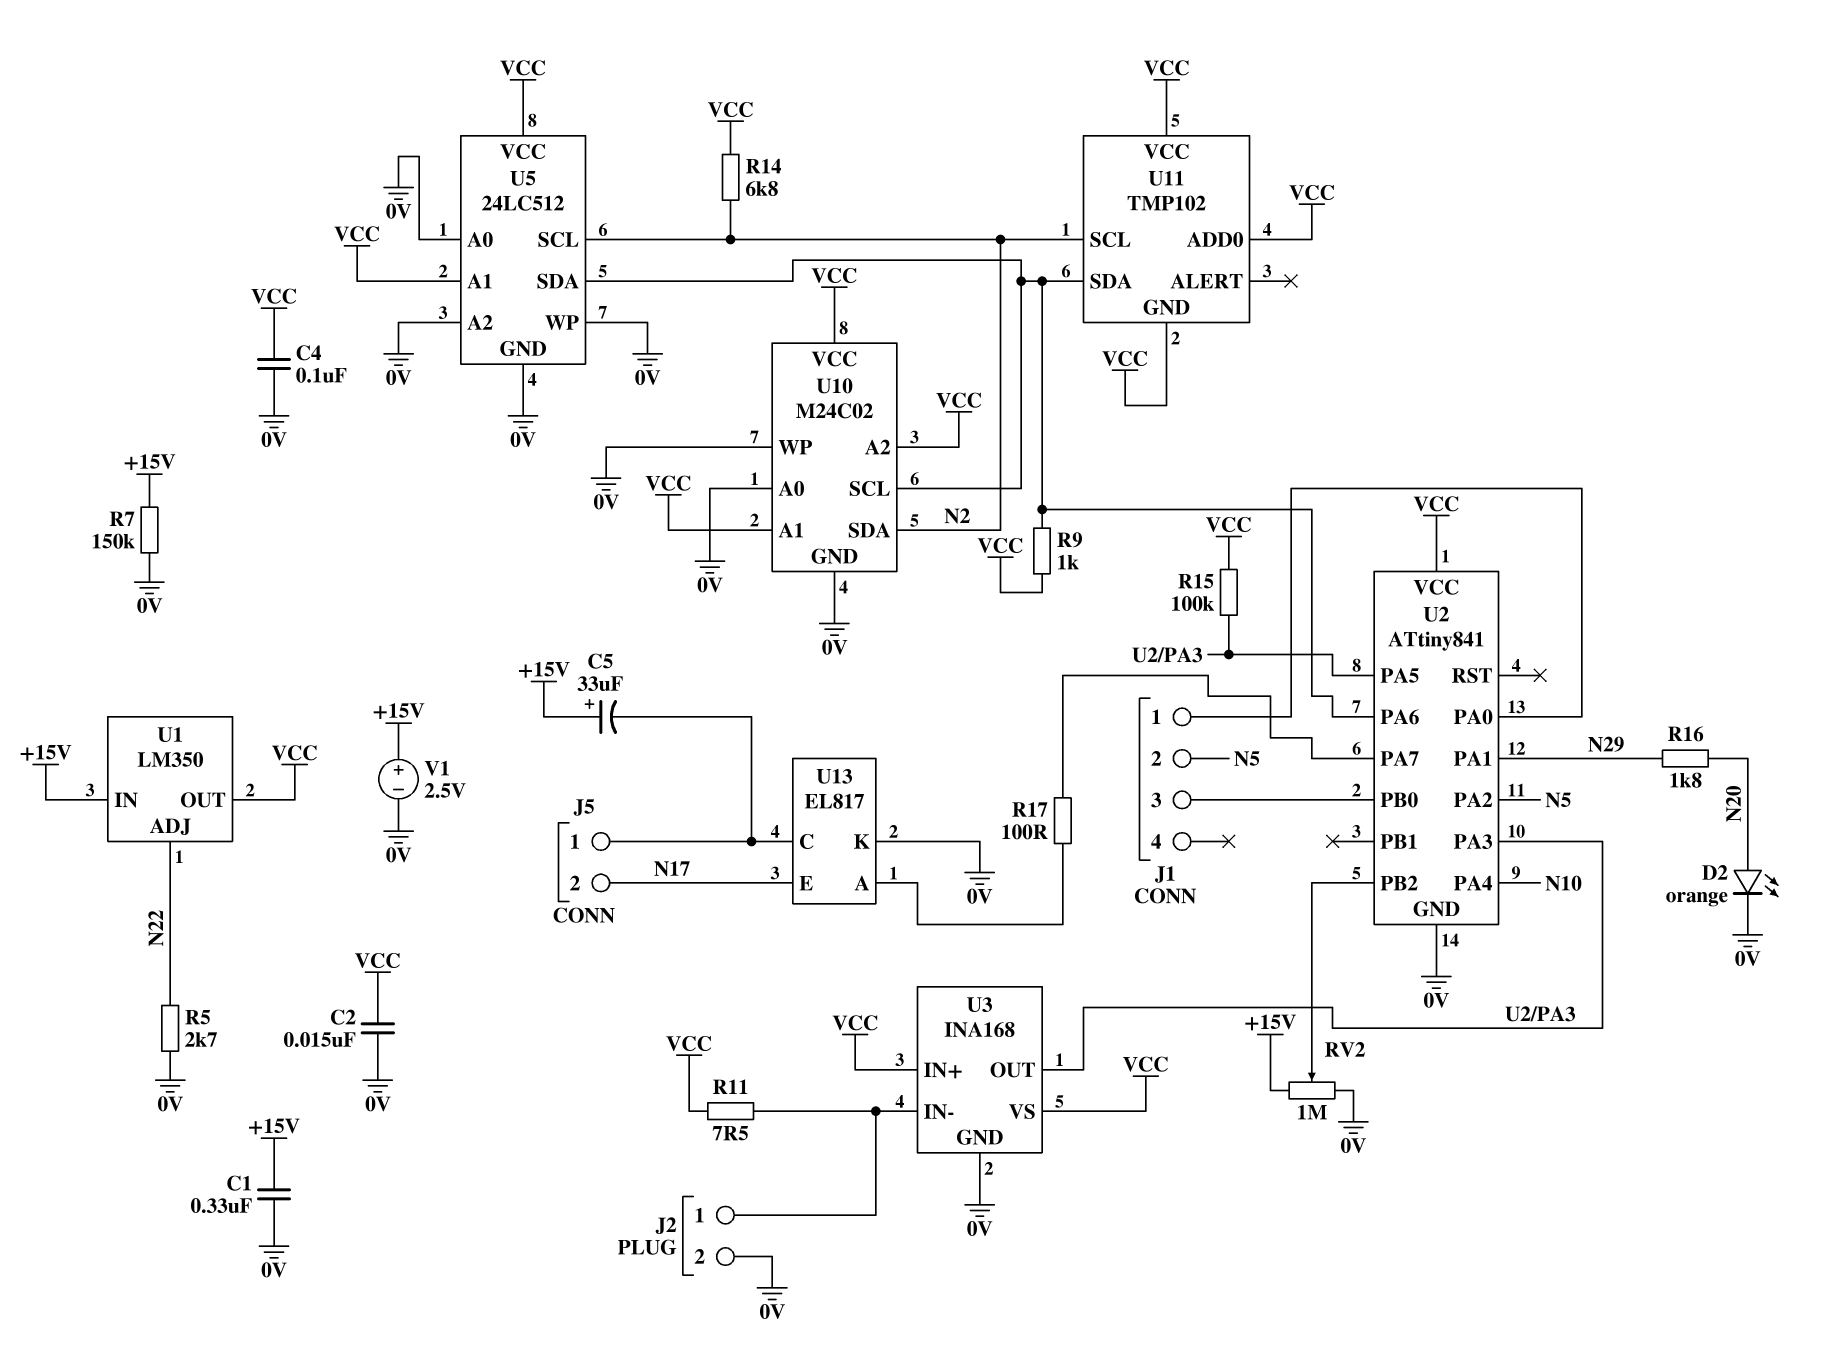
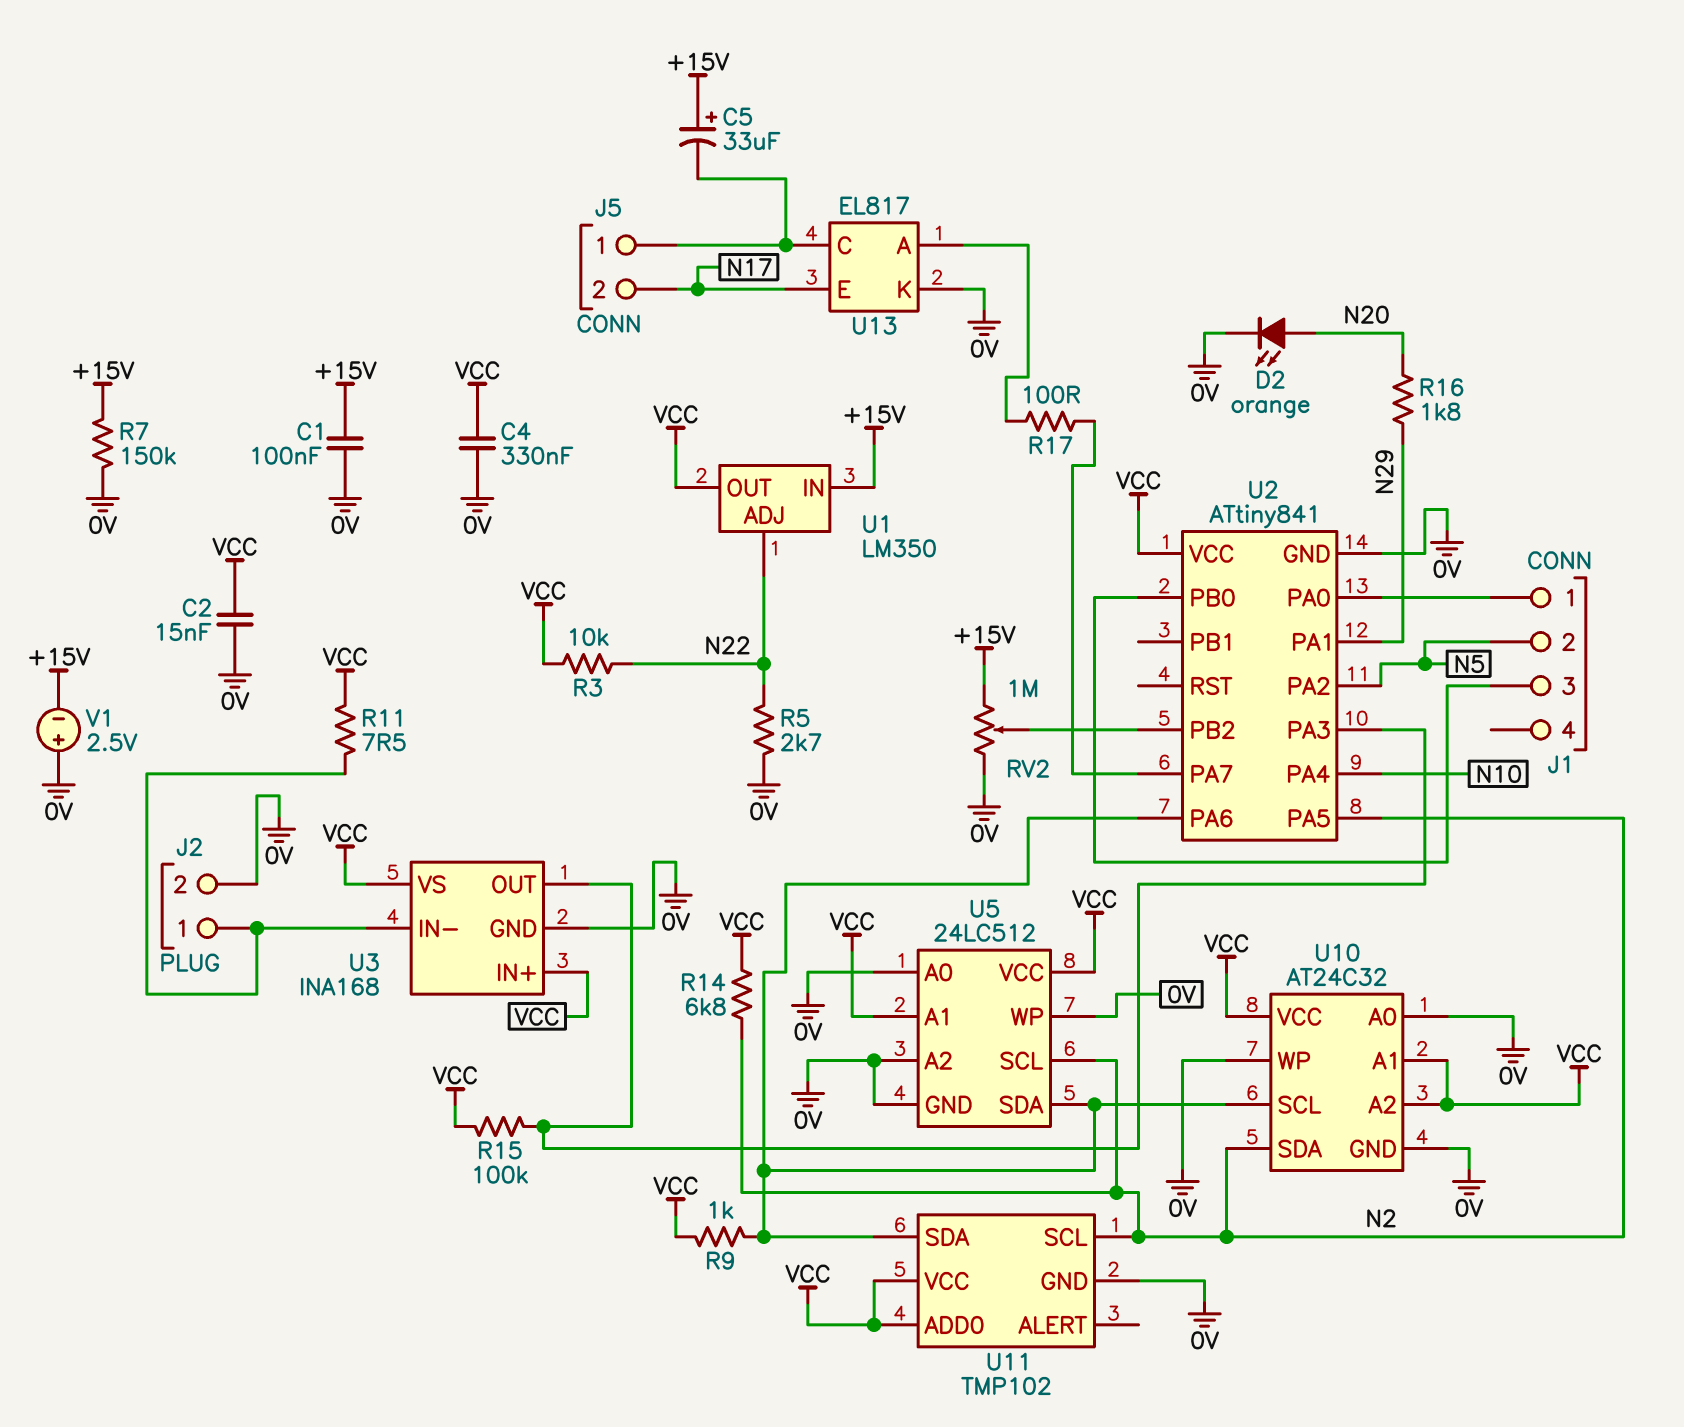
C1: 330nF (+15V, 0V) -> 100nF (+15V, 0V)
C4: 100nF (0V, VCC) -> 330nF (0V, VCC)
R3: none -> 10k (N22, VCC)
U2 pin PA5: U2/PA3 -> N2
U10: M24C02 -> AT24C32
U11 pin GND: VCC -> 0V
V1: 2.5V (plus +15V, minus 0V) -> 2.5V (plus 0V, minus +15V)

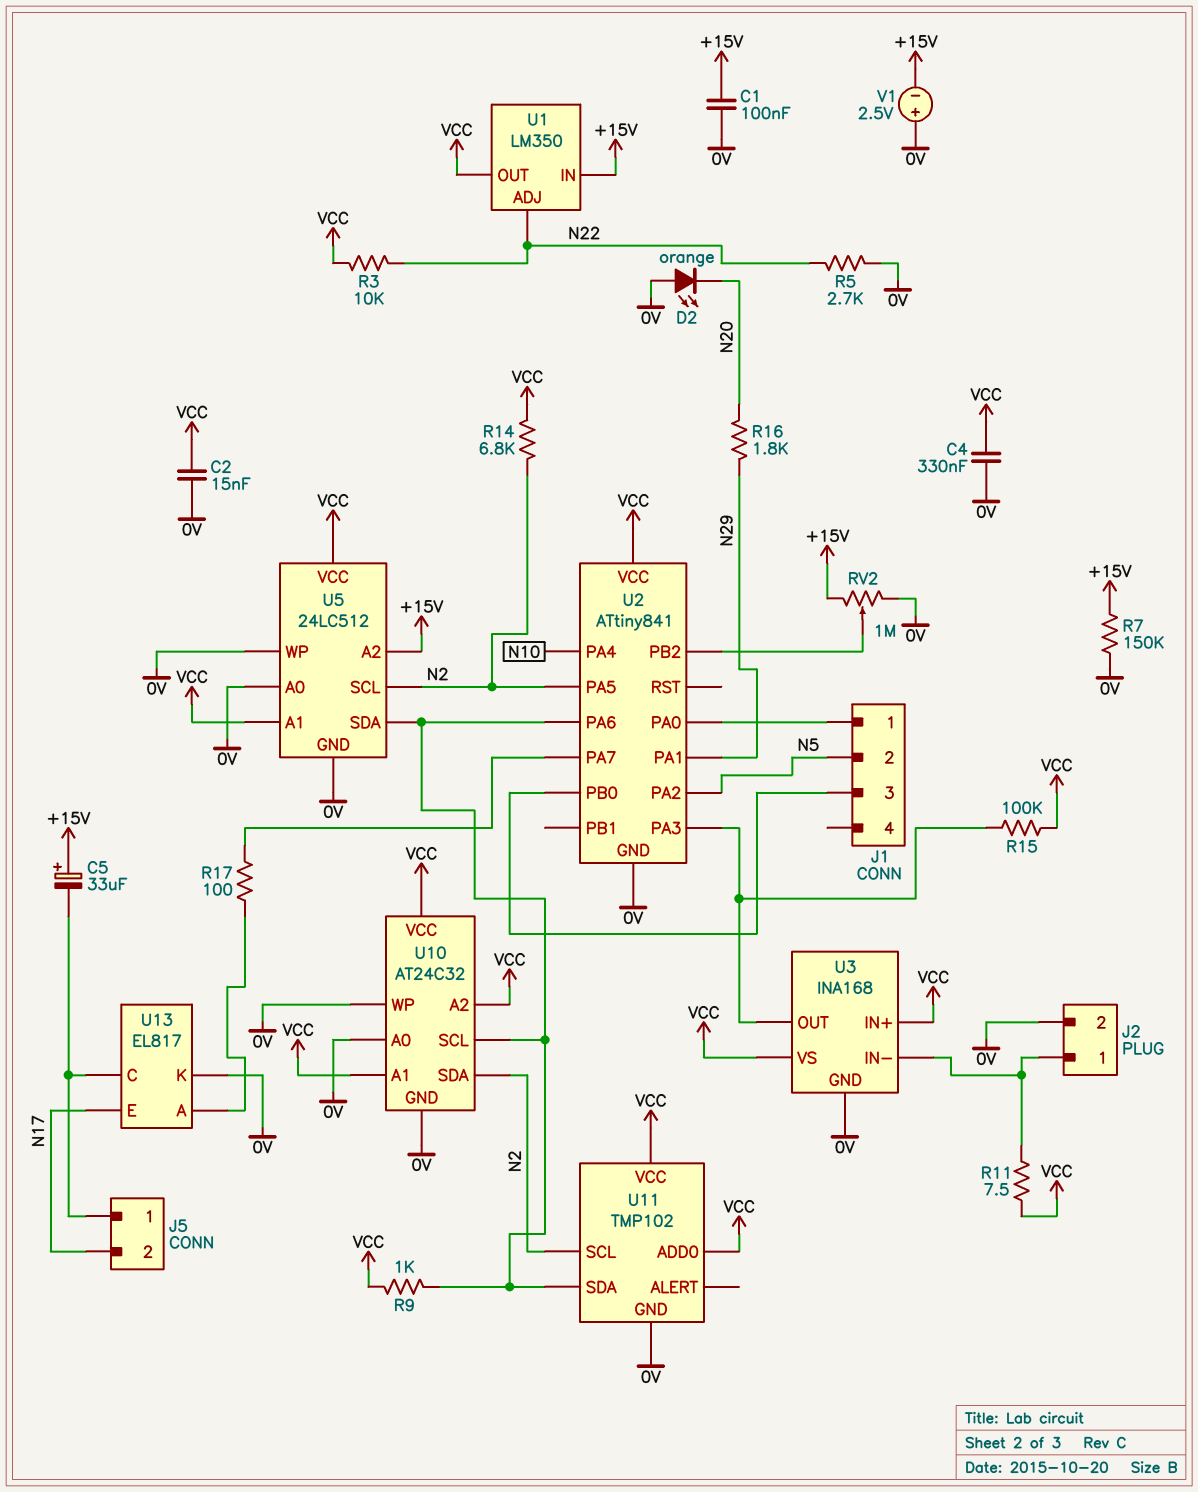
D2: LED orange (A N20, K 0V) -> LED orange (A 0V, K N20)
U5 pin A2: 0V -> +15V

